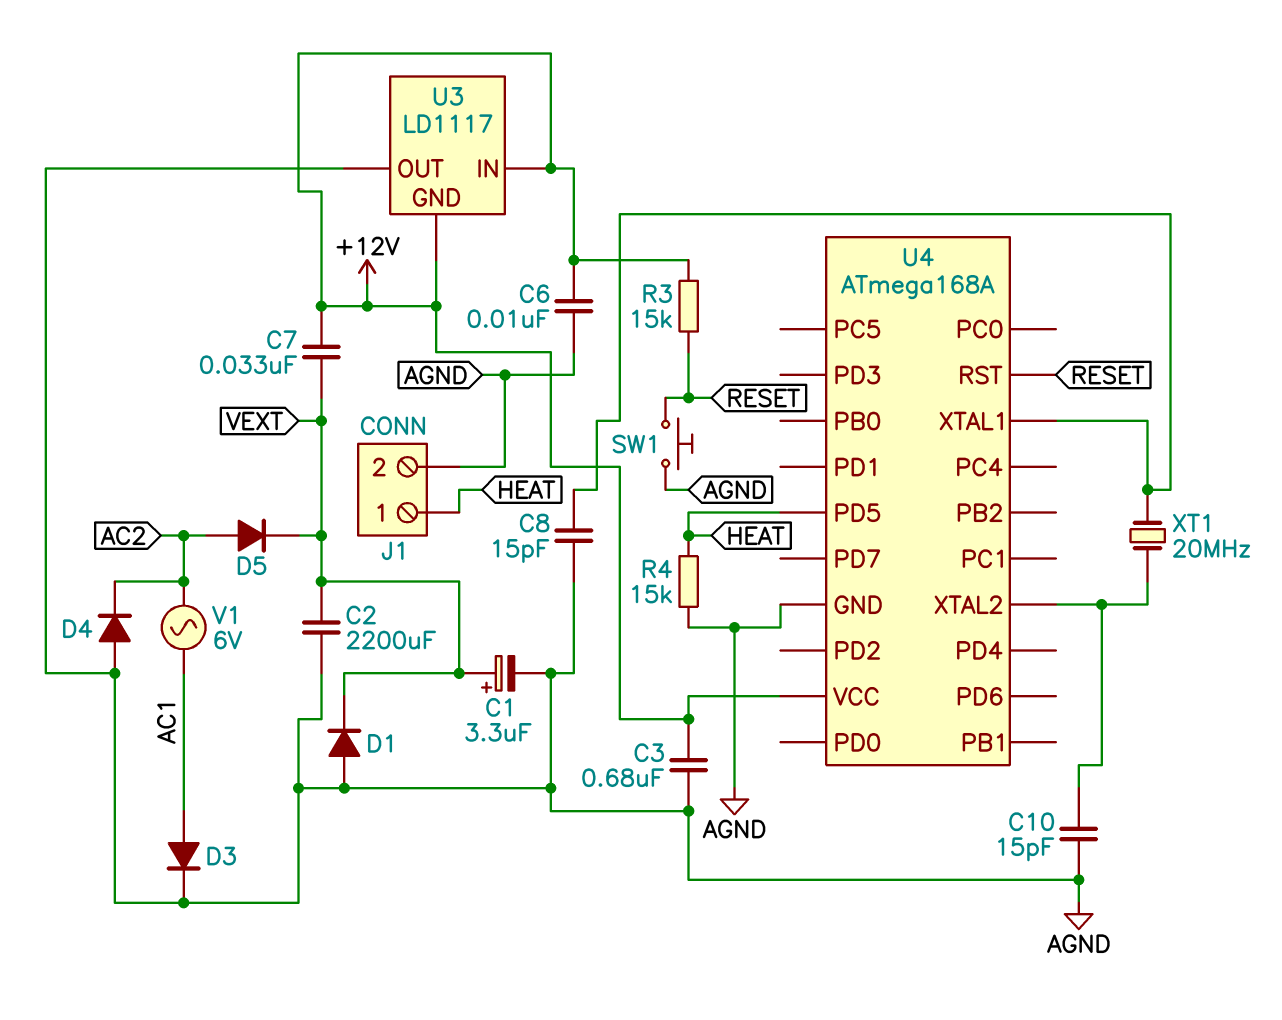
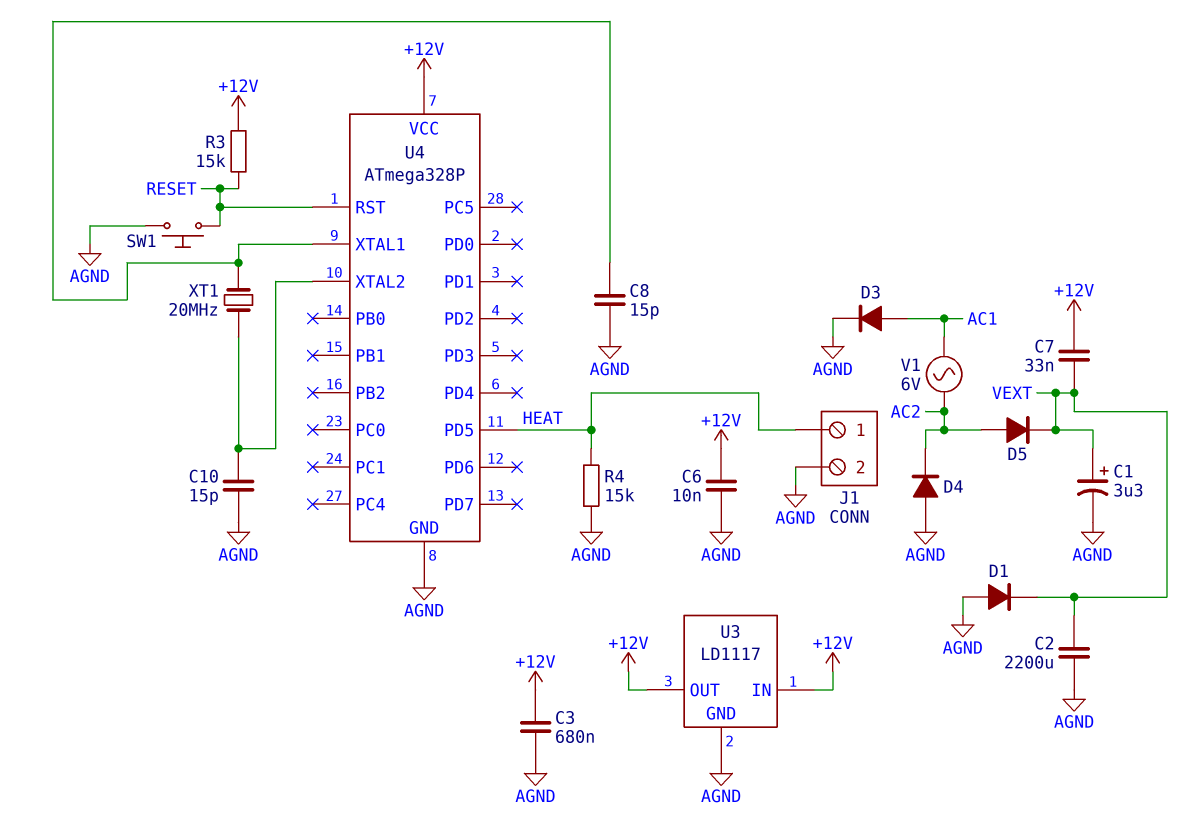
U3 pin GND: +12V -> AGND
U3 pin OUT: AGND -> +12V
U4: ATmega168A -> ATmega328P

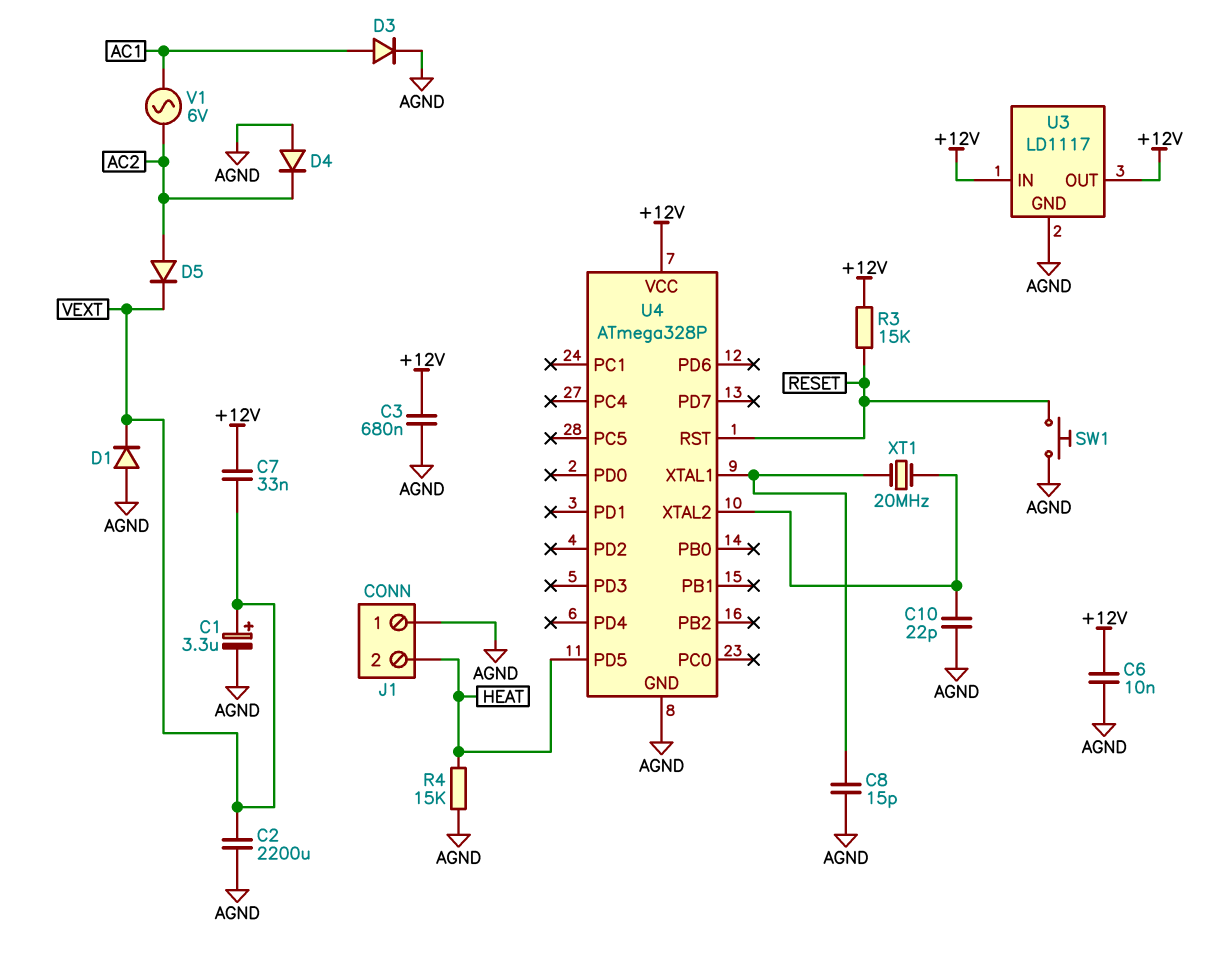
C10: 15pF (AGND, U4/XTAL2) -> 22pF (AGND, U4/XTAL2)
J1 pin 1: HEAT -> AGND
J1 pin 2: AGND -> HEAT

